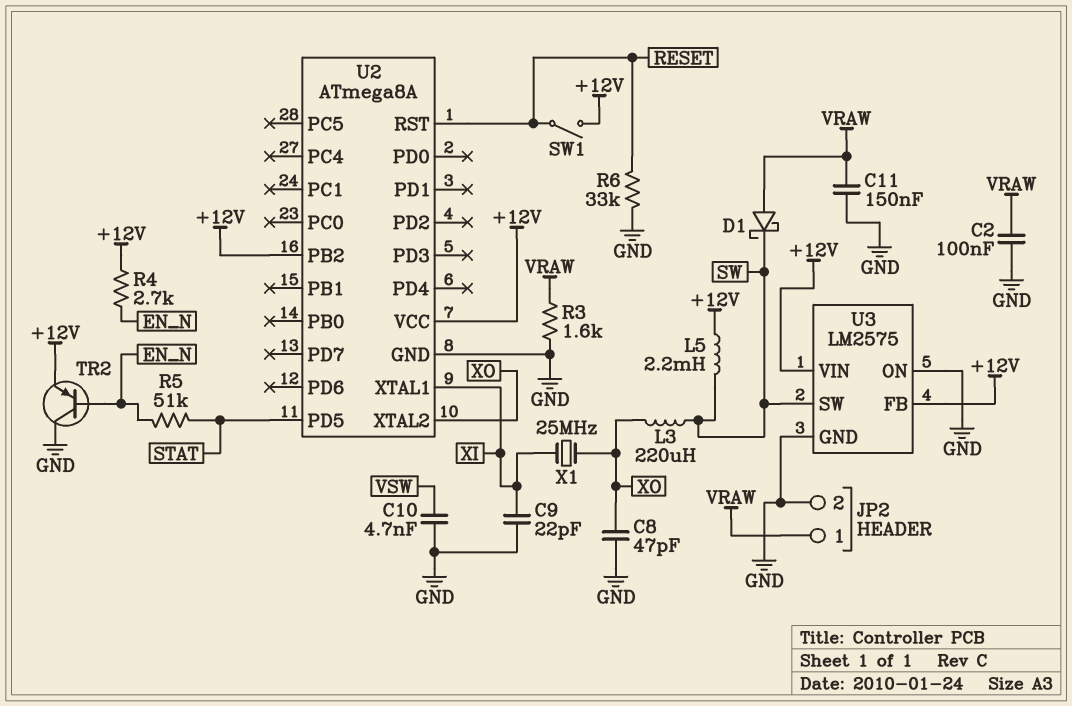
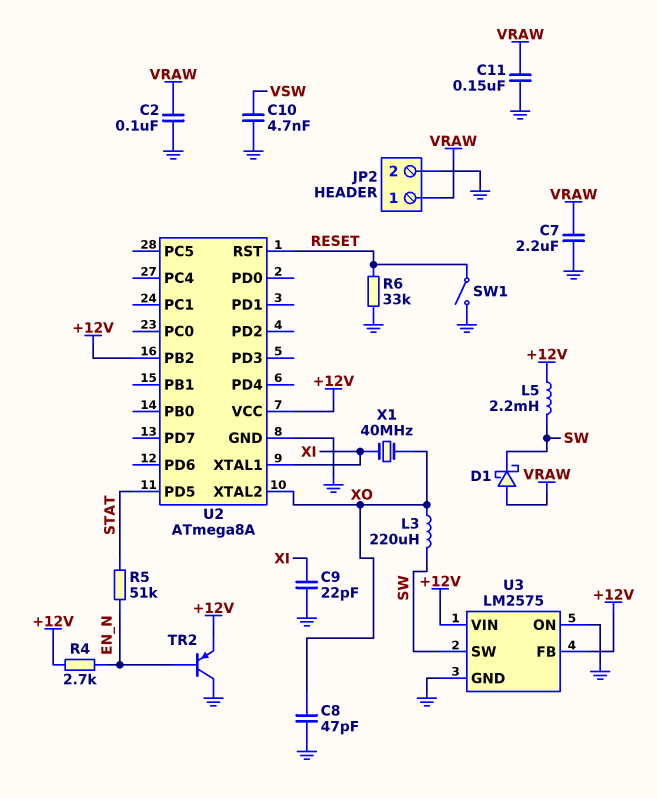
C7: none -> 2.2uF (GND, VRAW)
R3: 1.6k (GND, VRAW) -> none
SW1: switch (+12V, RESET) -> switch (GND, RESET)
X1: 25MHz (XI, XO) -> 40MHz (XI, XO)

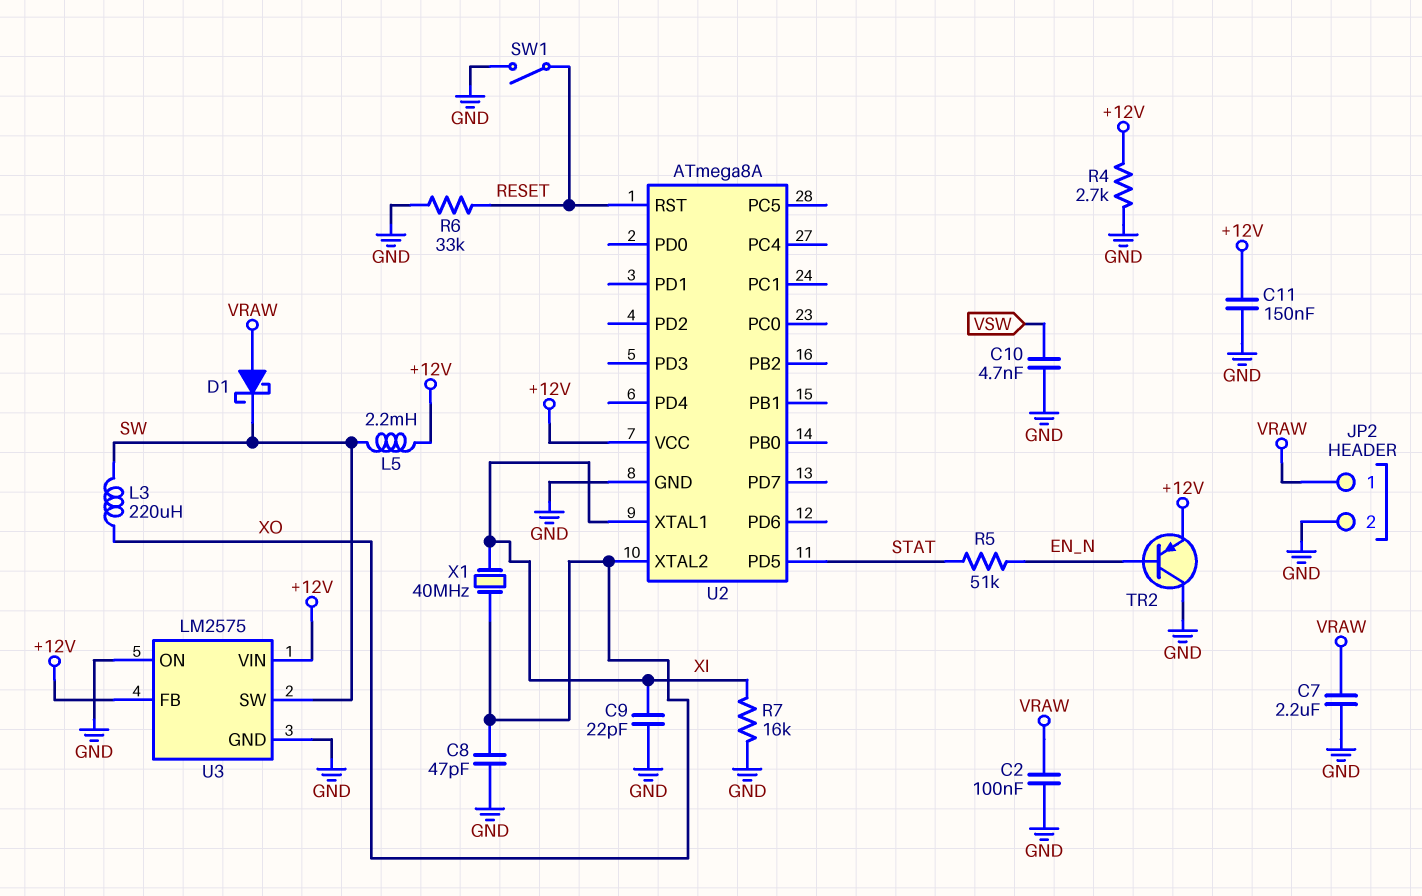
C11: 150nF (GND, VRAW) -> 150nF (+12V, GND)
R4: 2.7k (+12V, EN_N) -> 2.7k (+12V, GND)
R7: none -> 16k (GND, XI)
U2 pin PB2: +12V -> none

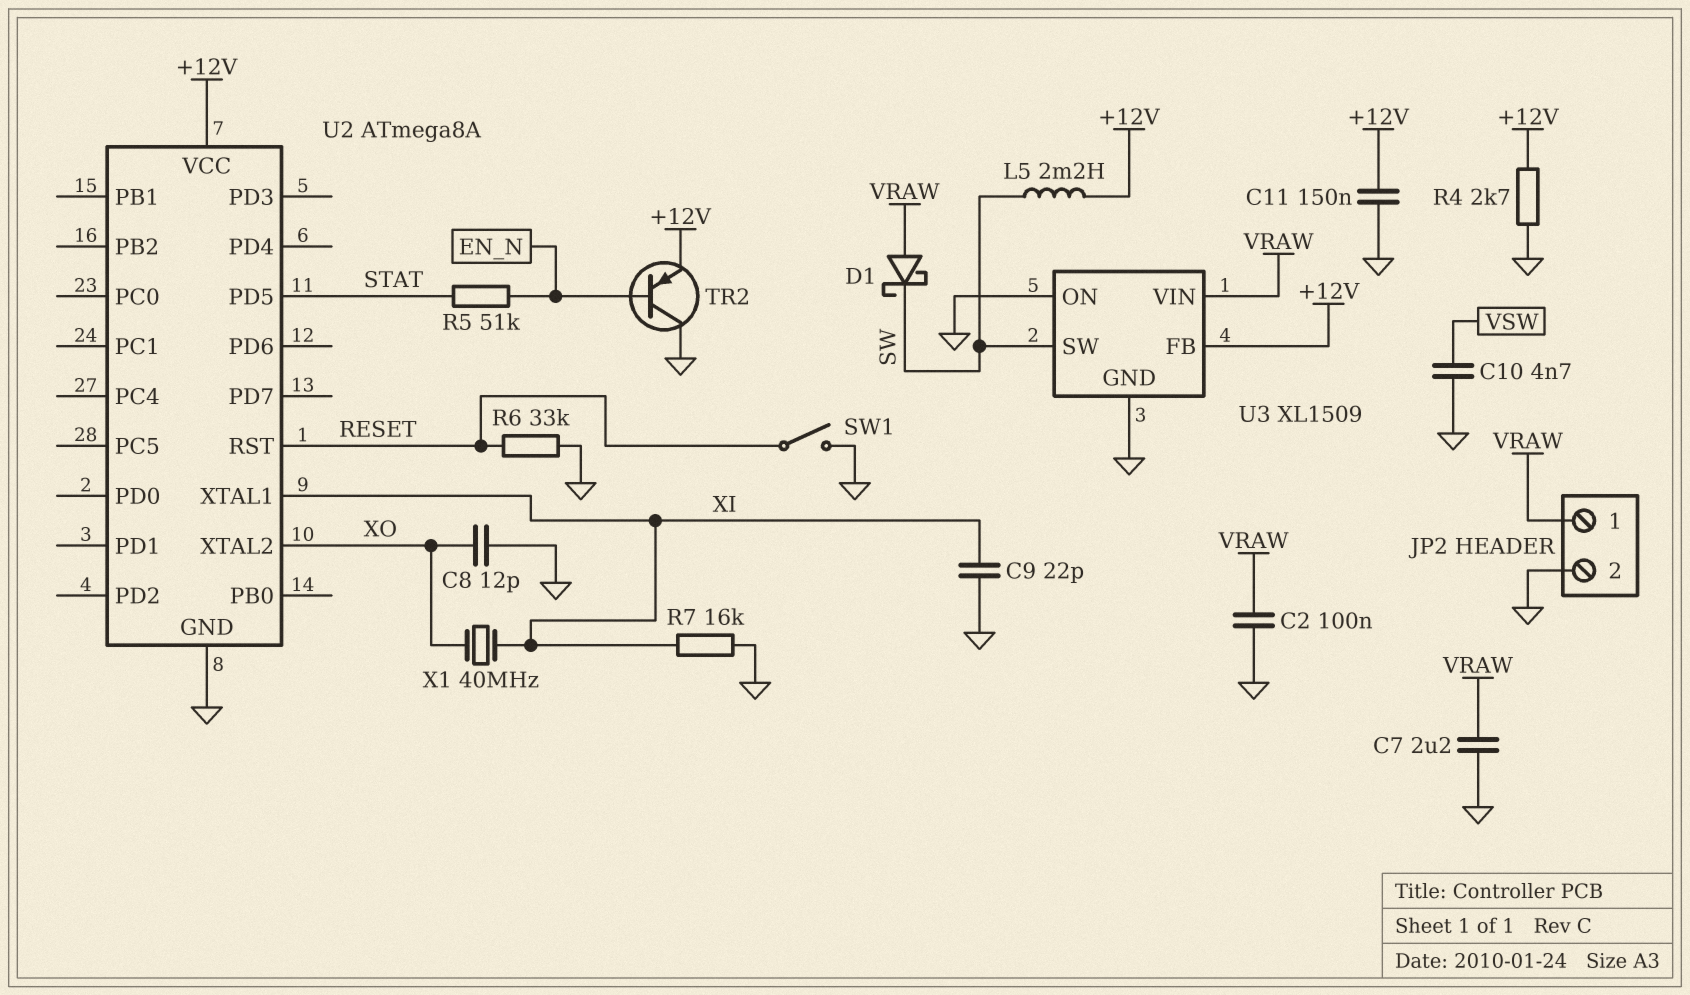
C8: 47pF (GND, XO) -> 12pF (GND, XO)
L3: 220uH (SW, XO) -> none
U3: LM2575 -> XL1509
U3 pin VIN: +12V -> VRAW

